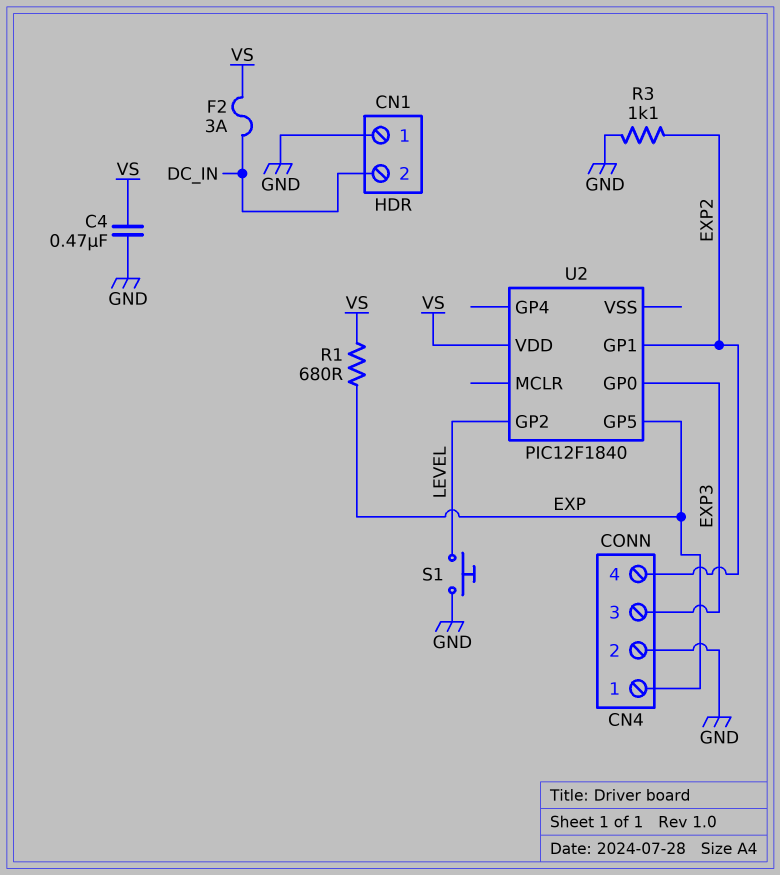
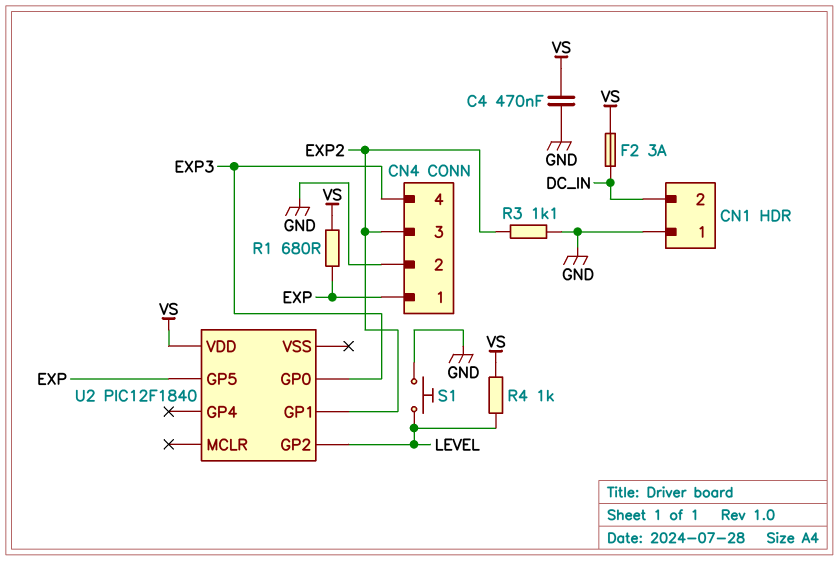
CN4 pin 3: EXP3 -> EXP2
CN4 pin 4: EXP2 -> EXP3
R4: none -> 1k (LEVEL, VS)

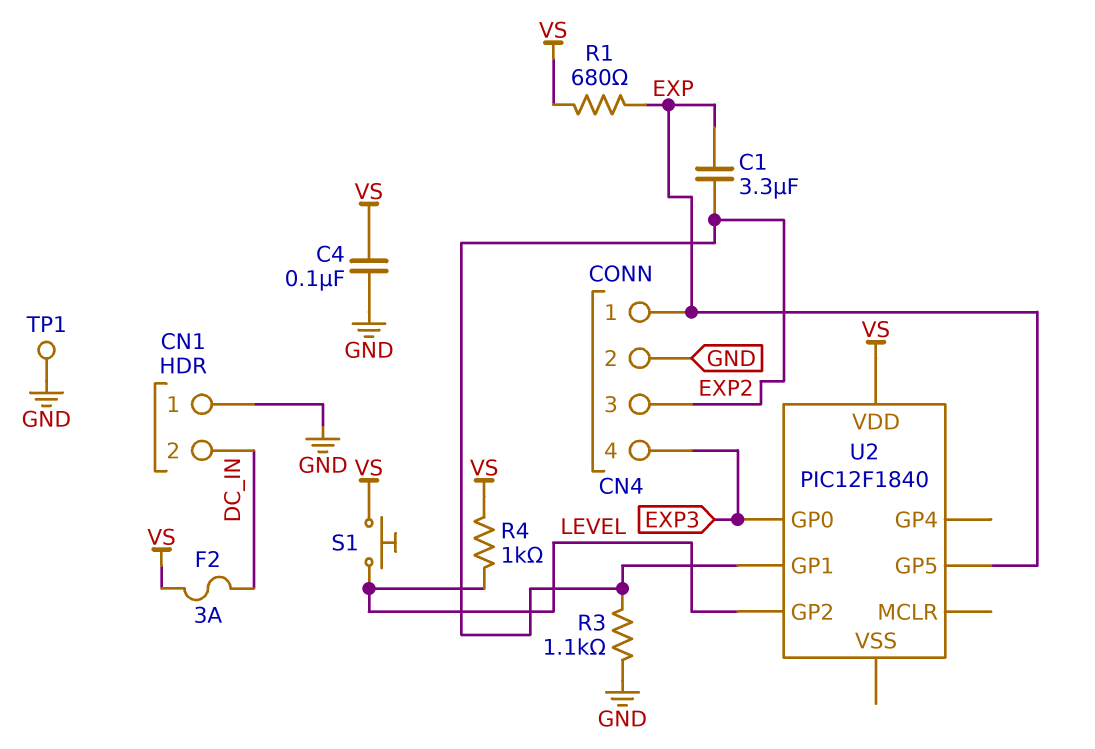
C1: none -> 3.3uF (EXP, EXP2)
C4: 470nF (GND, VS) -> 100nF (GND, VS)
S1: button (GND, LEVEL) -> button (LEVEL, VS)
TP1: none -> test point (GND)

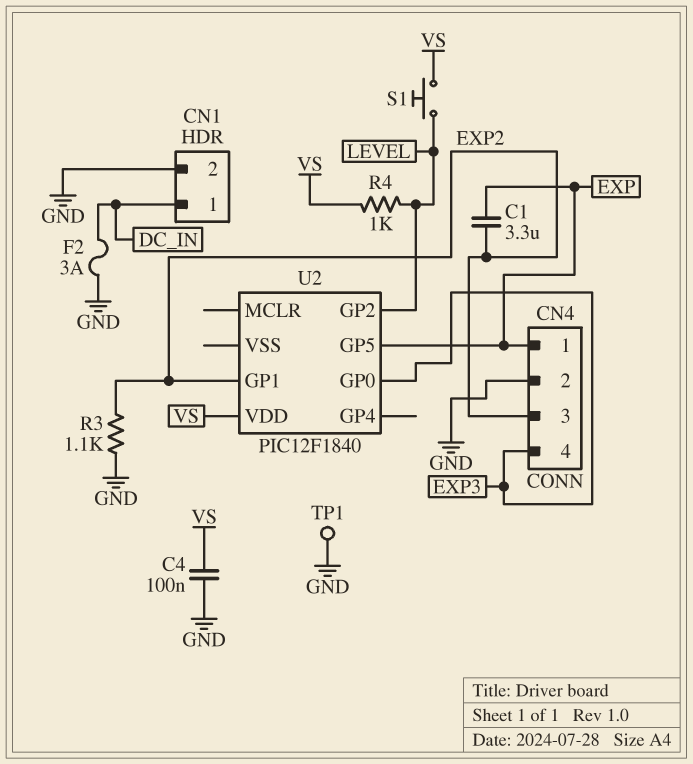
CN1 pin 1: GND -> DC_IN
CN1 pin 2: DC_IN -> GND
F2: 3A (DC_IN, VS) -> 3A (DC_IN, GND)
R1: 680 (EXP, VS) -> none

